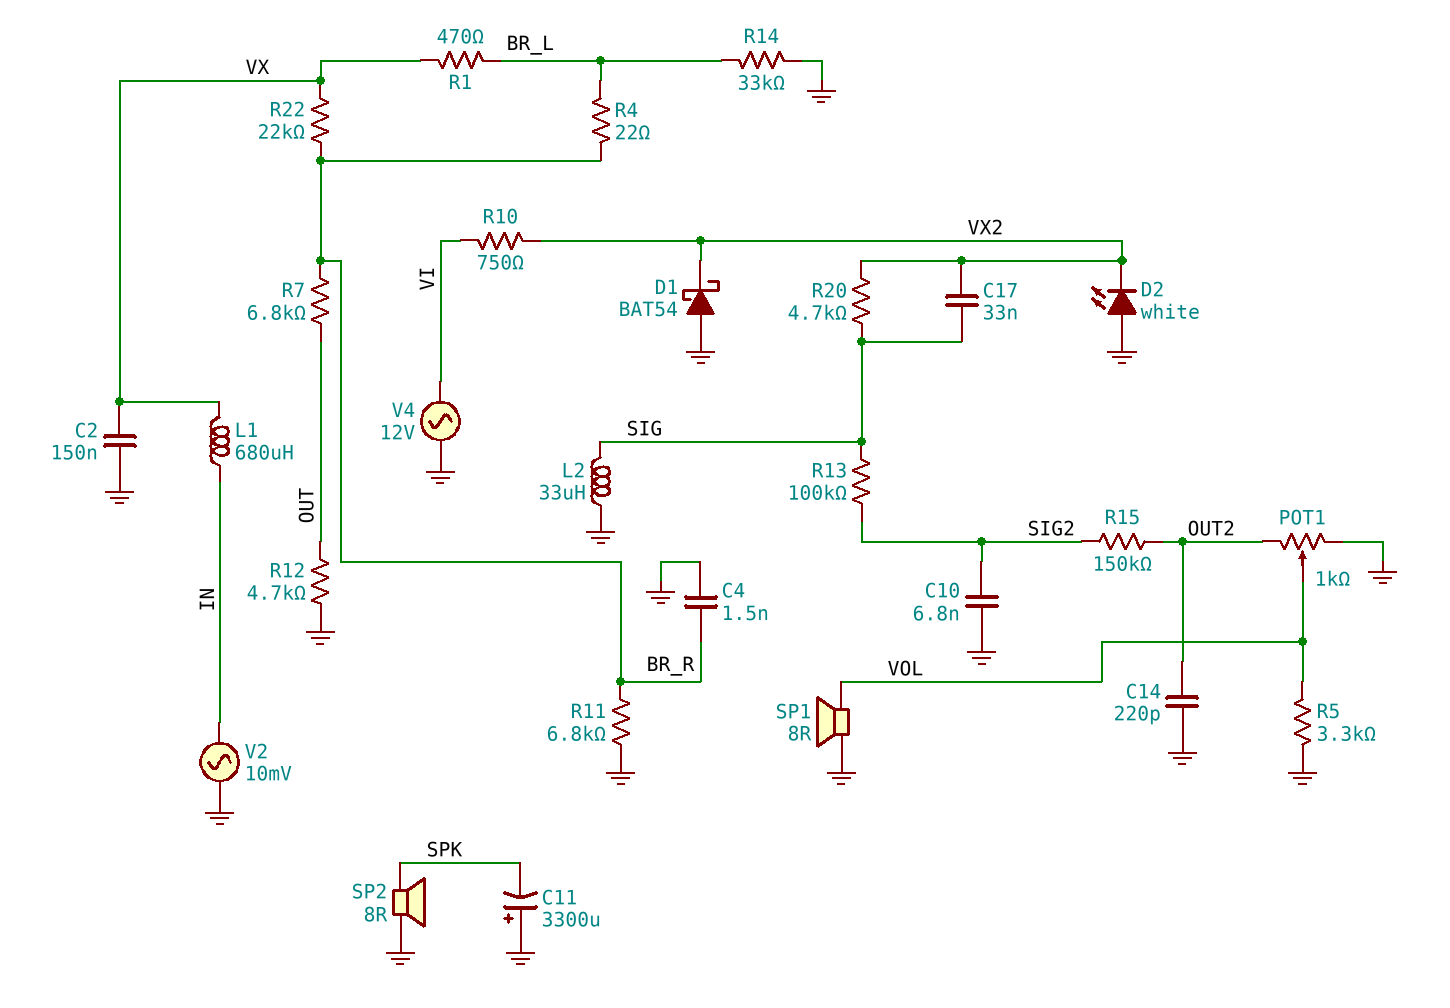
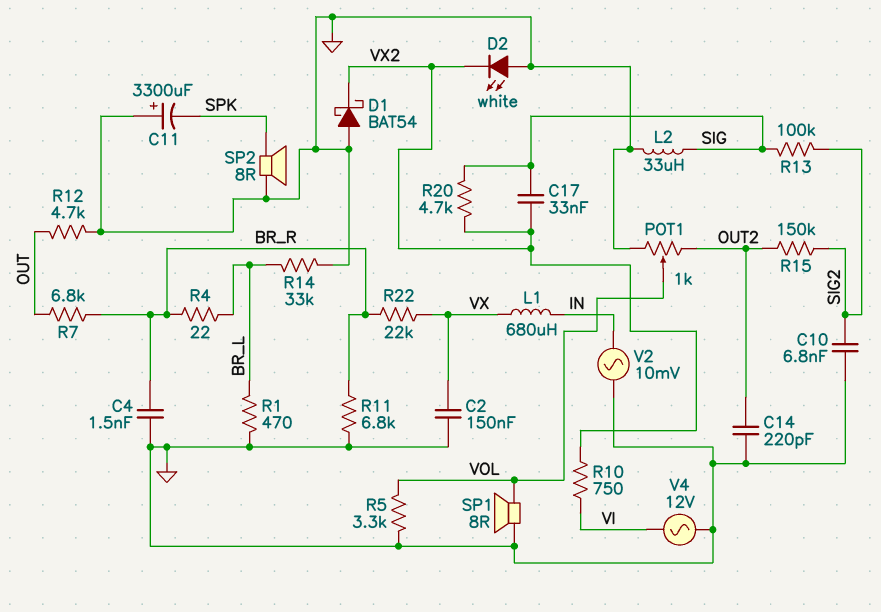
R1: 470 (BR_L, VX) -> 470 (BR_L, GND)

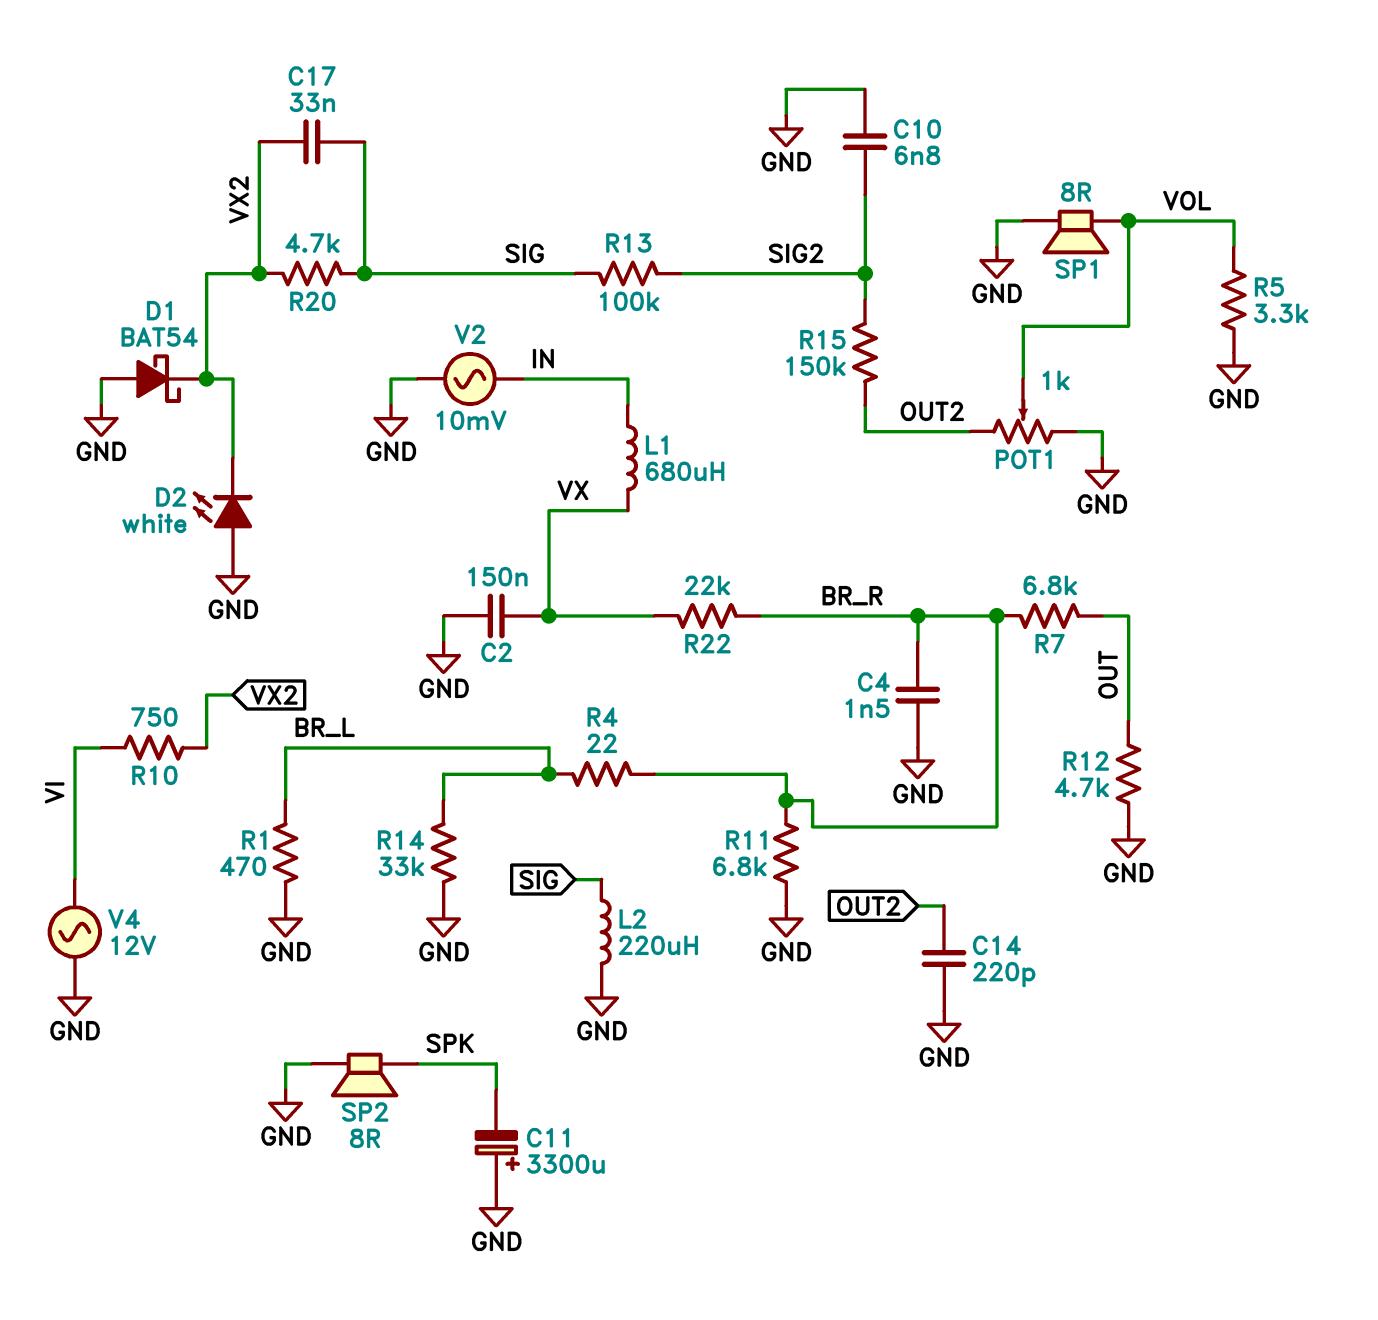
L2: 33uH (GND, SIG) -> 220uH (GND, SIG)

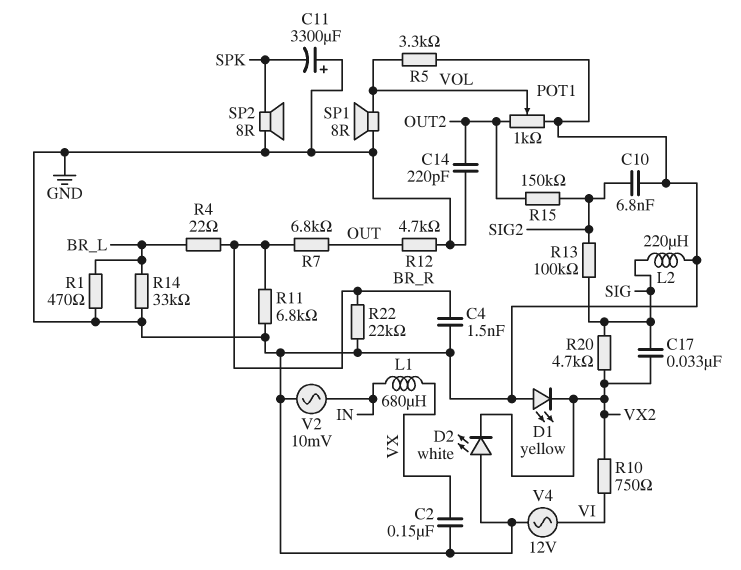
D1: schottky BAT54 (A GND, K VX2) -> LED yellow (A GND, K VX2)
R22: 22k (BR_R, VX) -> 22k (BR_R, GND)

